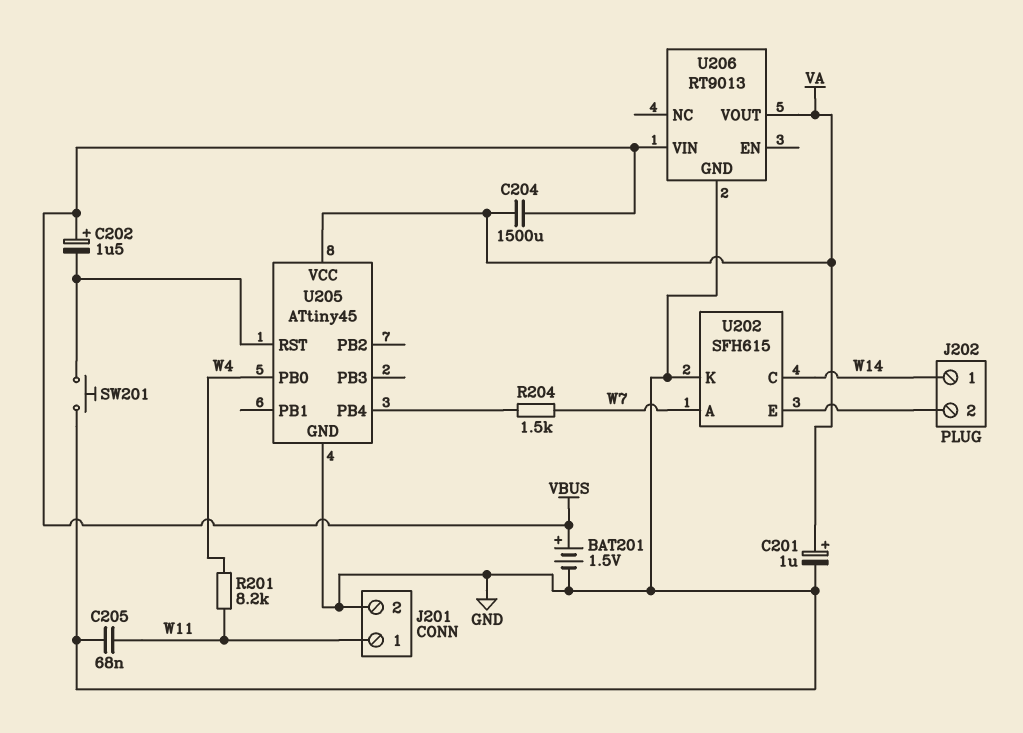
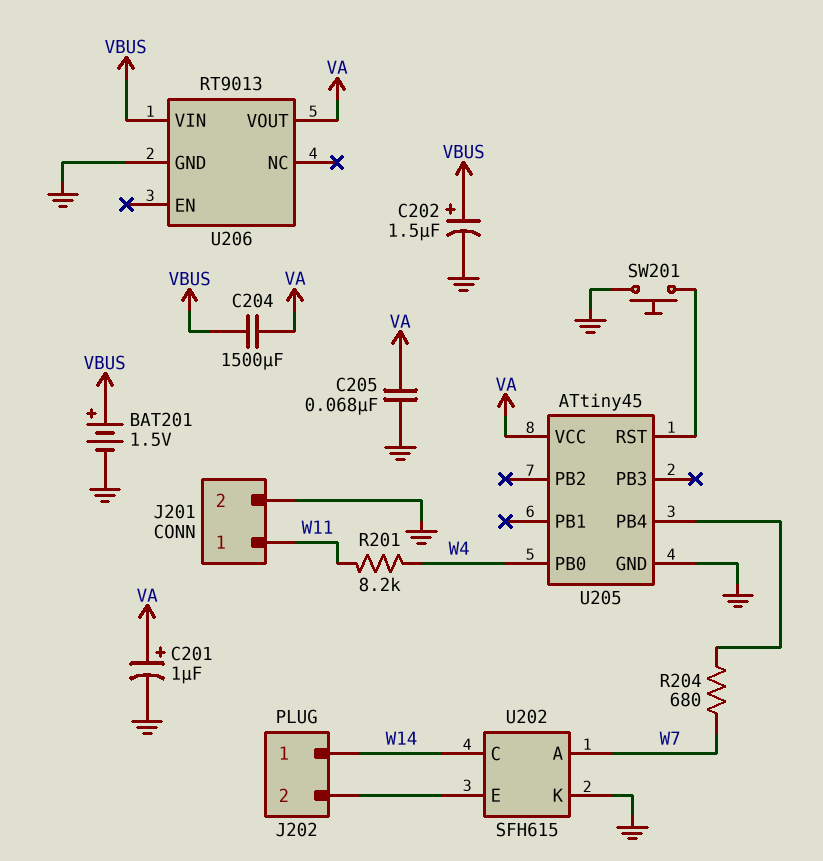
C202: 1.5uF (plus VBUS, minus U205/RST) -> 1.5uF (plus VBUS, minus GND)
C205: 68nF (GND, W11) -> 68nF (GND, VA)
R204: 1.5k (U205/PB4, W7) -> 680 (U205/PB4, W7)

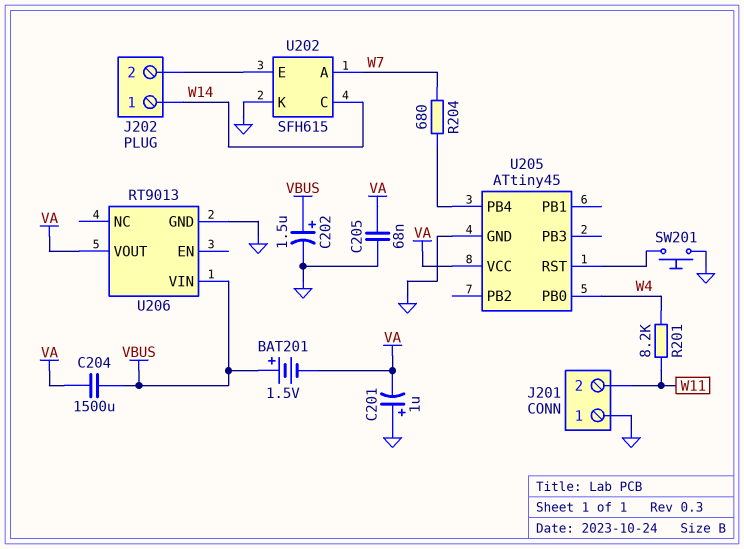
BAT201: 1.5V (plus VBUS, minus GND) -> 1.5V (plus VBUS, minus VA)
C201: 1uF (plus VA, minus GND) -> 1uF (plus GND, minus VA)
J201 pin 1: W11 -> GND
J201 pin 2: GND -> W11

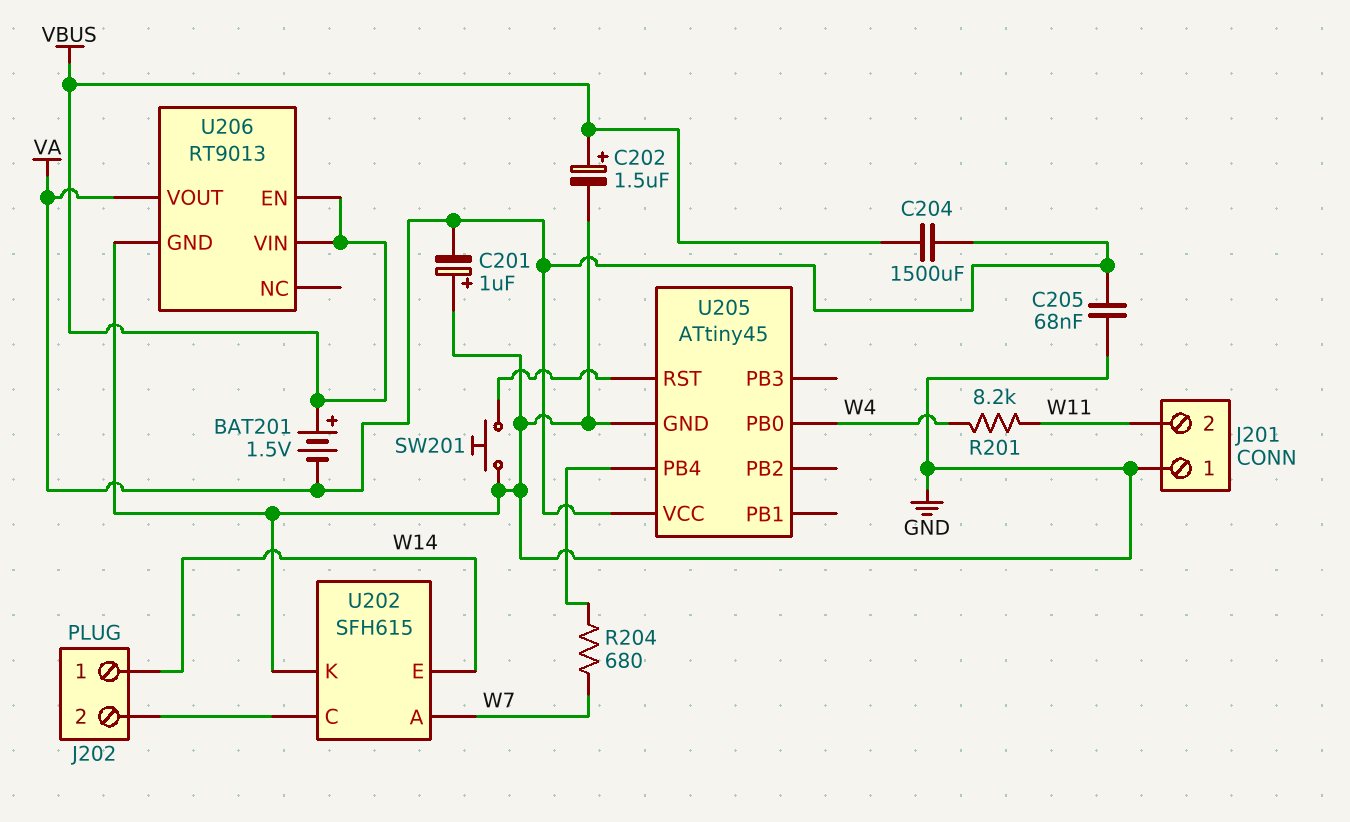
U202 pin C: W14 -> J202/2
U202 pin E: J202/2 -> W14
U206 pin EN: none -> VBUS

